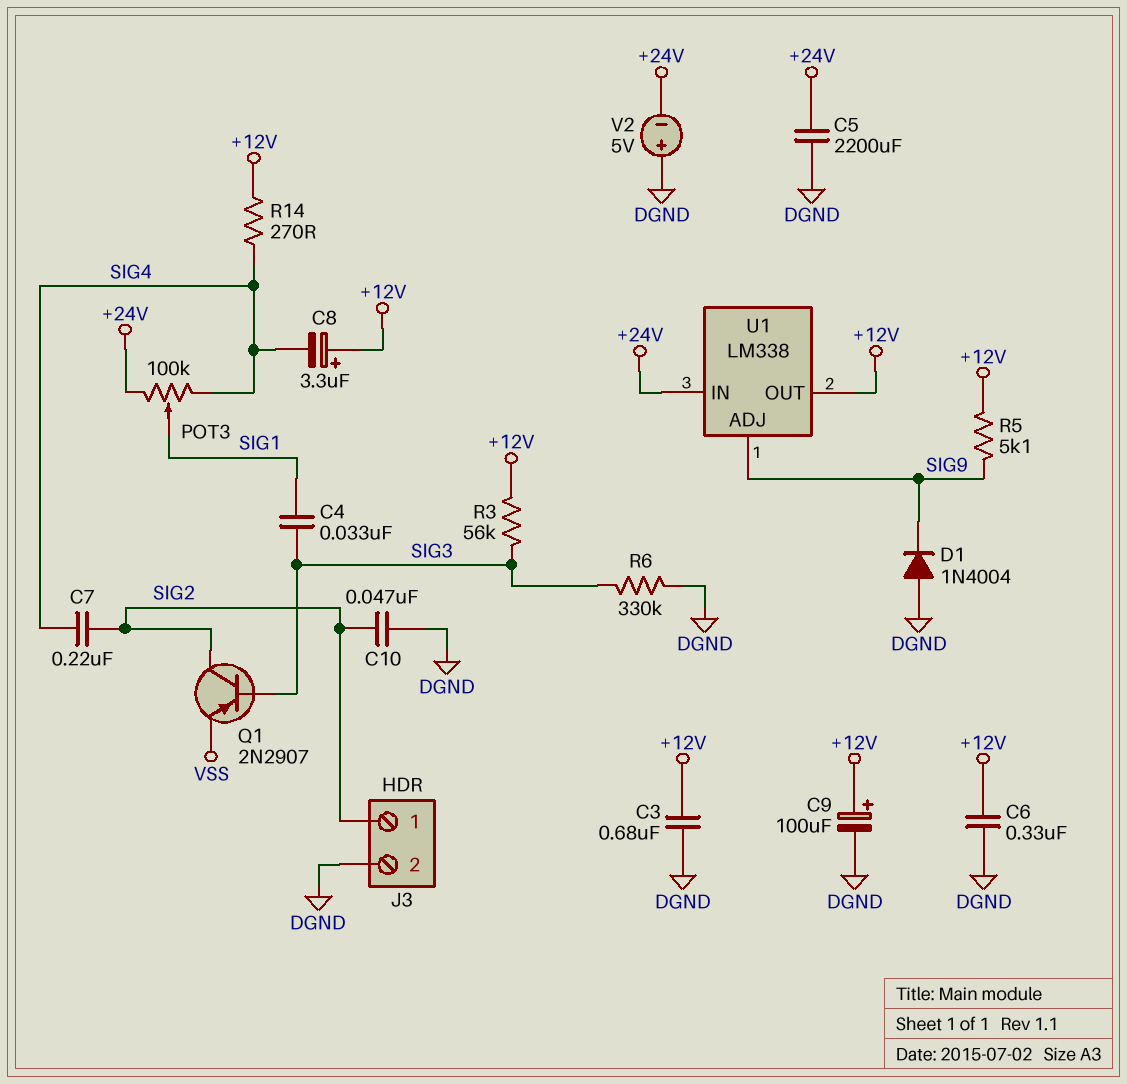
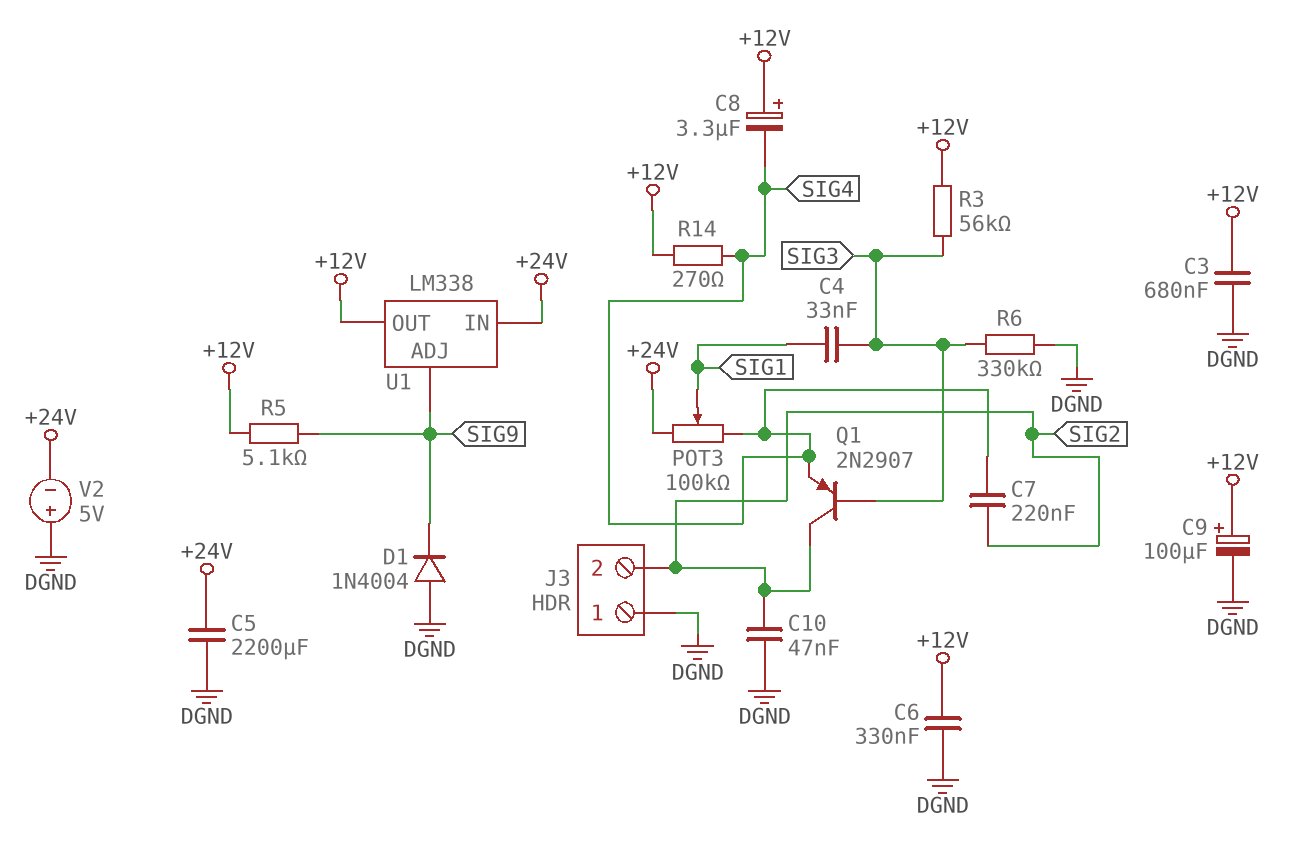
J3 pin 1: SIG2 -> DGND
J3 pin 2: DGND -> SIG2
Q1: PNP 2N2907 (B SIG3, C SIG2, E VSS) -> PNP 2N2907 (B SIG3, C SIG2, E SIG4)

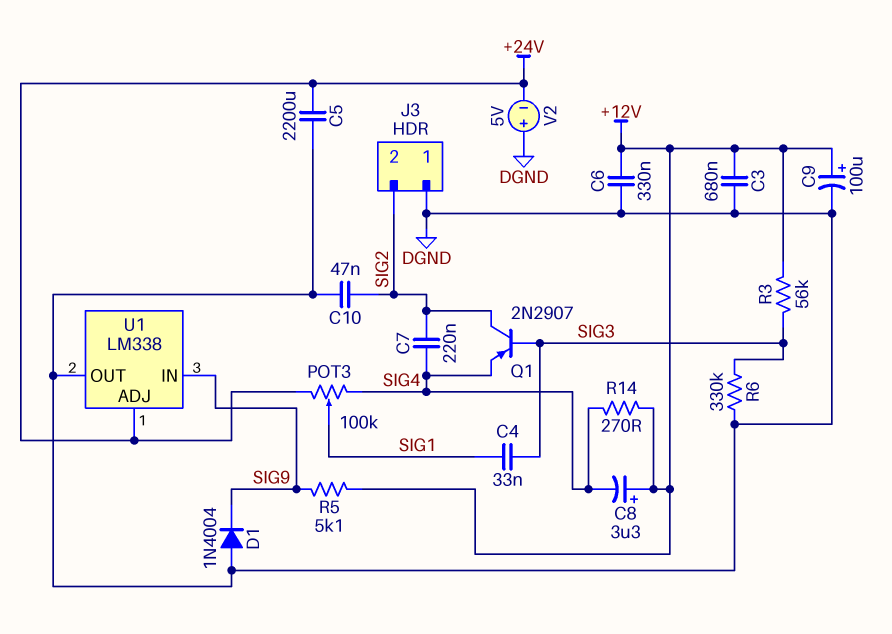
U1 pin ADJ: SIG9 -> +24V
U1 pin IN: +24V -> SIG9
U1 pin OUT: +12V -> DGND

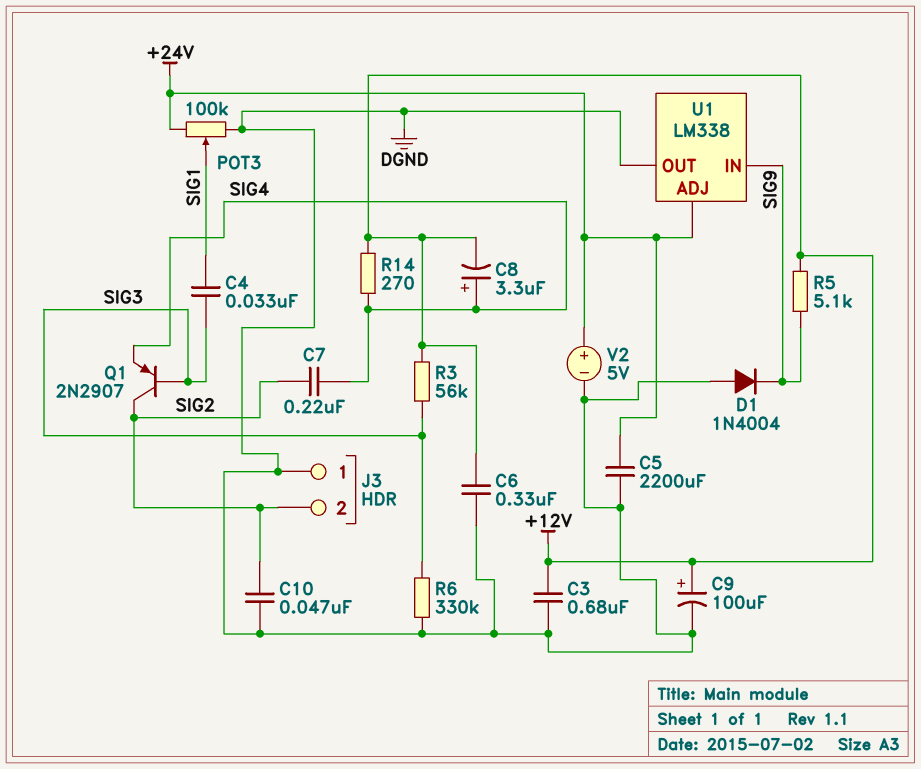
C8: 3.3uF (plus +12V, minus SIG4) -> 3.3uF (plus SIG4, minus +12V)
POT3: 100k (+24V, SIG4, wiper SIG1) -> 100k (+24V, DGND, wiper SIG1)
V2: 5V (plus DGND, minus +24V) -> 5V (plus +24V, minus DGND)

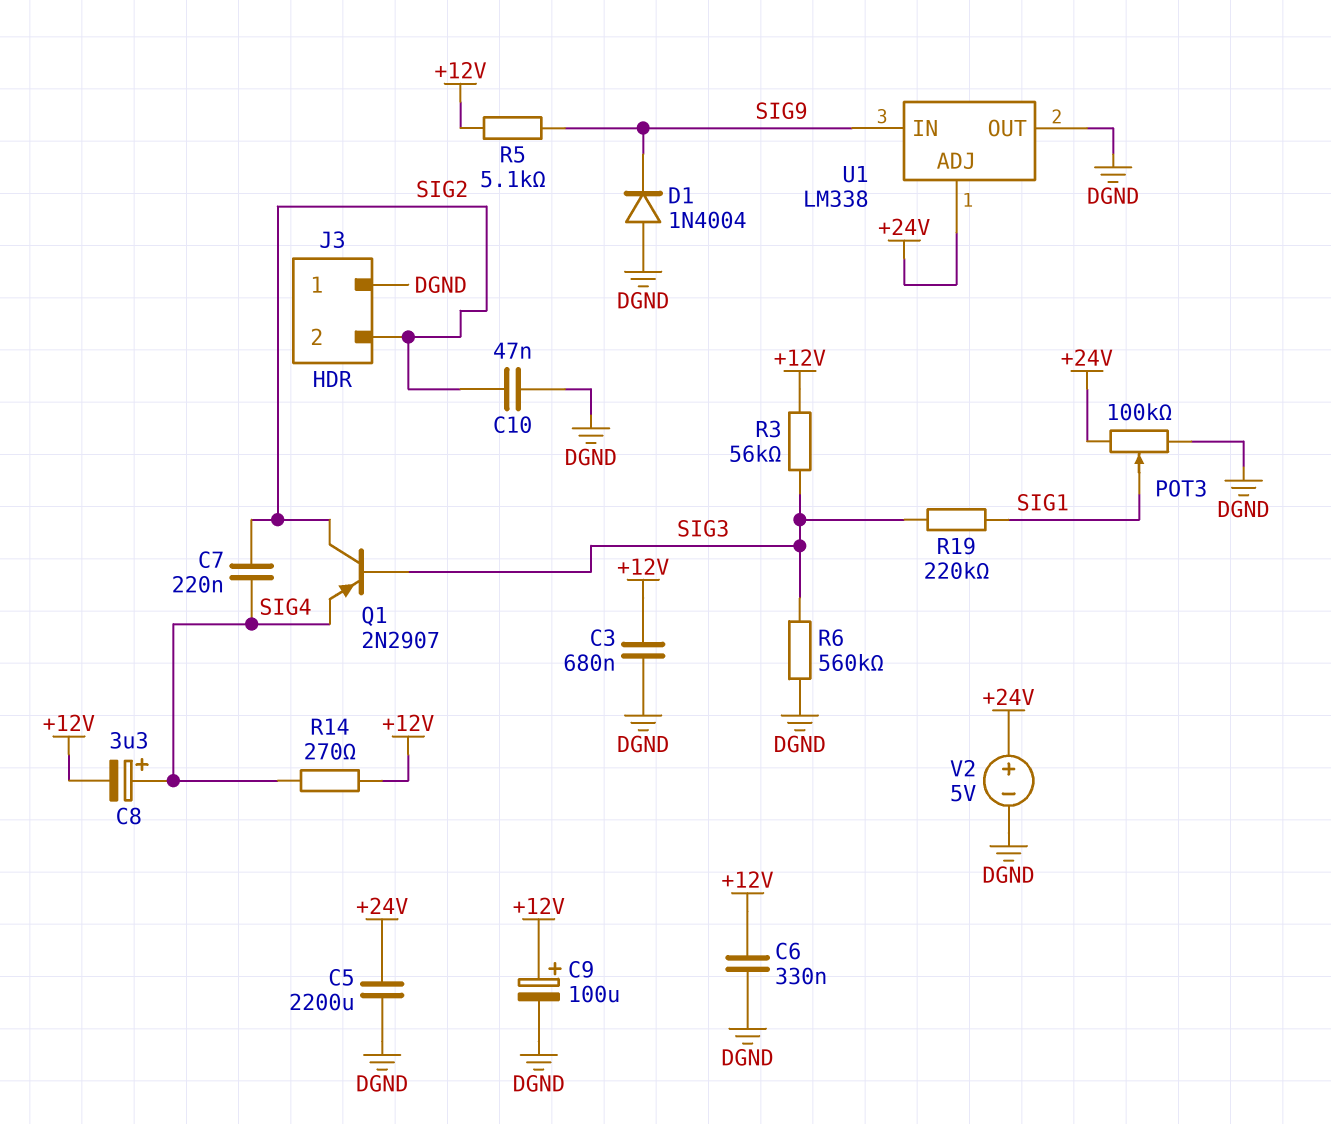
C4: 33nF (SIG1, SIG3) -> none
R6: 330k (DGND, SIG3) -> 560k (DGND, SIG3)
R19: none -> 220k (SIG1, SIG3)

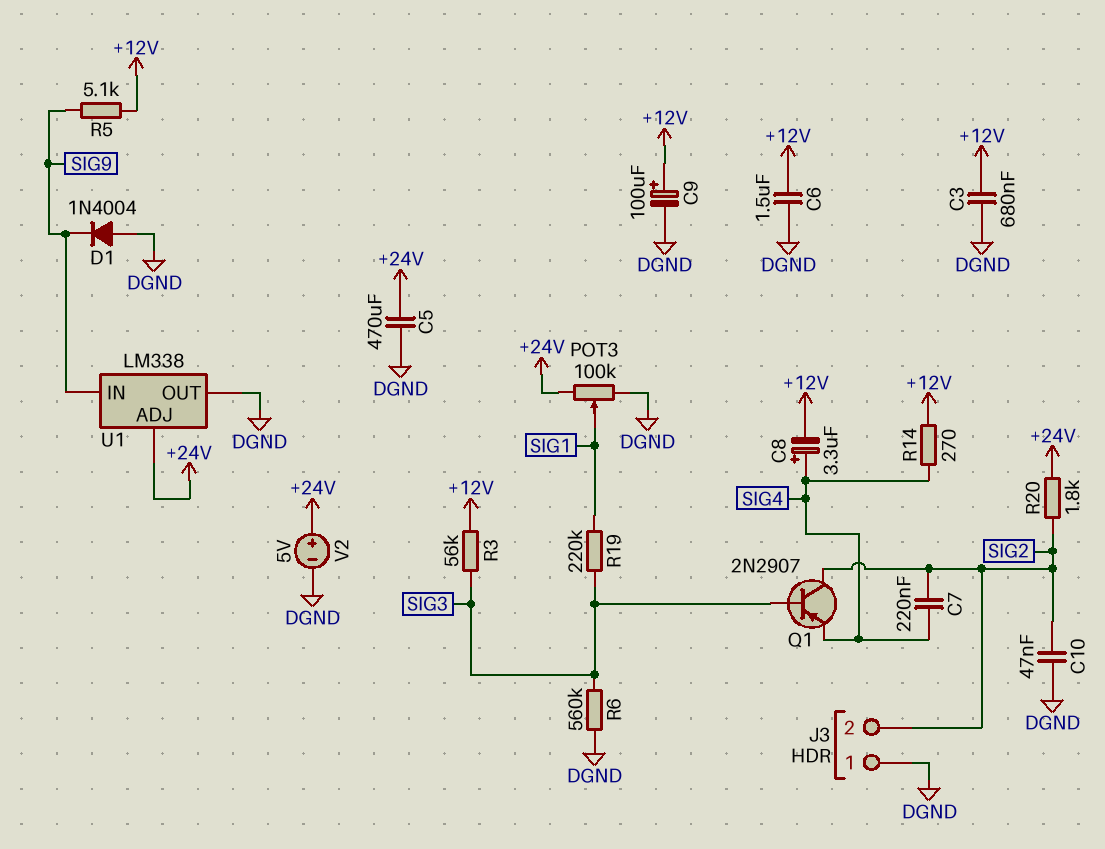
C5: 2200uF (+24V, DGND) -> 470uF (+24V, DGND)
C6: 330nF (+12V, DGND) -> 1.5uF (+12V, DGND)
R20: none -> 1.8k (+24V, SIG2)

